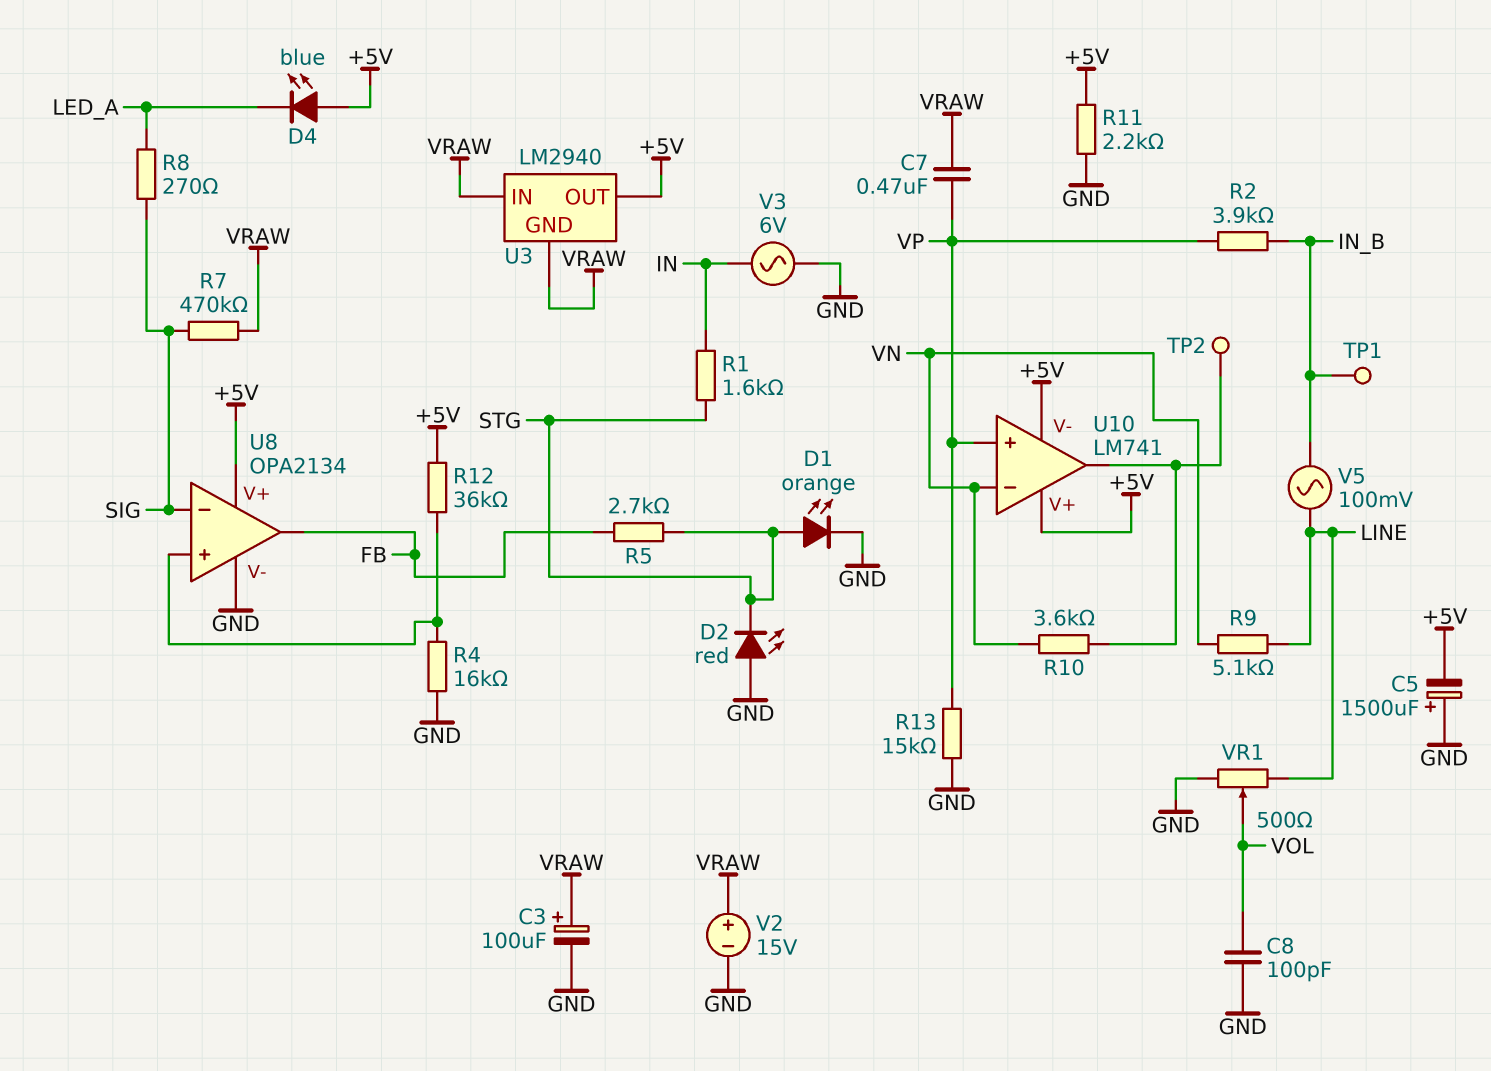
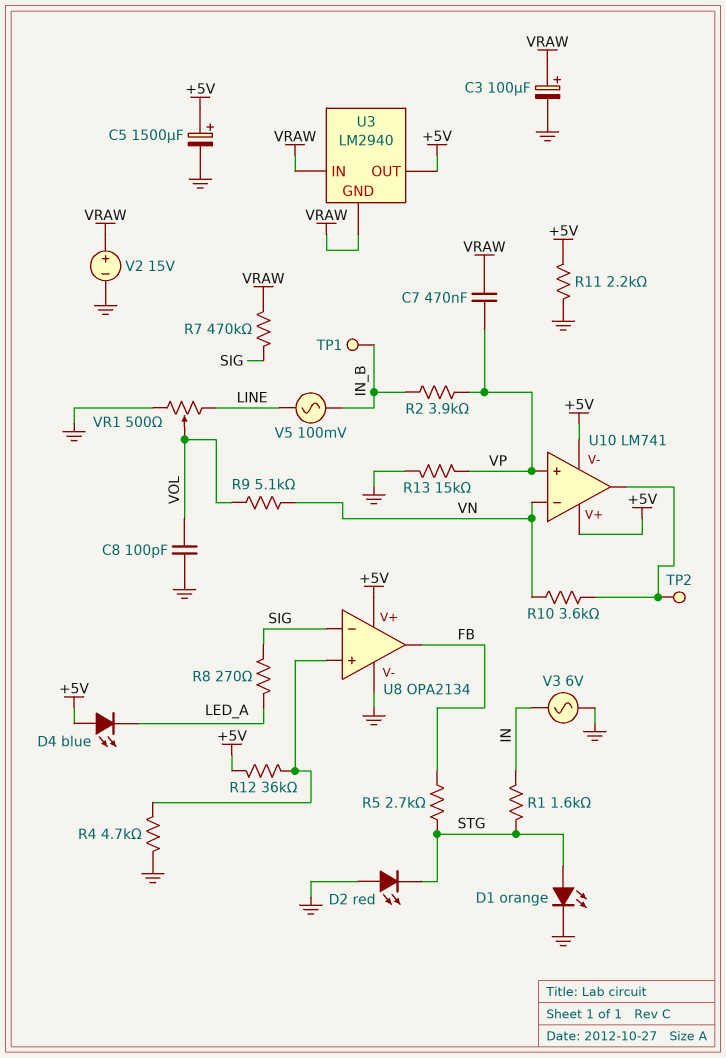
C5: 1500uF (plus GND, minus +5V) -> 1500uF (plus +5V, minus GND)
R4: 16k (GND, U8/in+) -> 4.7k (GND, U8/in+)
R9: 5.1k (LINE, VN) -> 5.1k (VN, VOL)

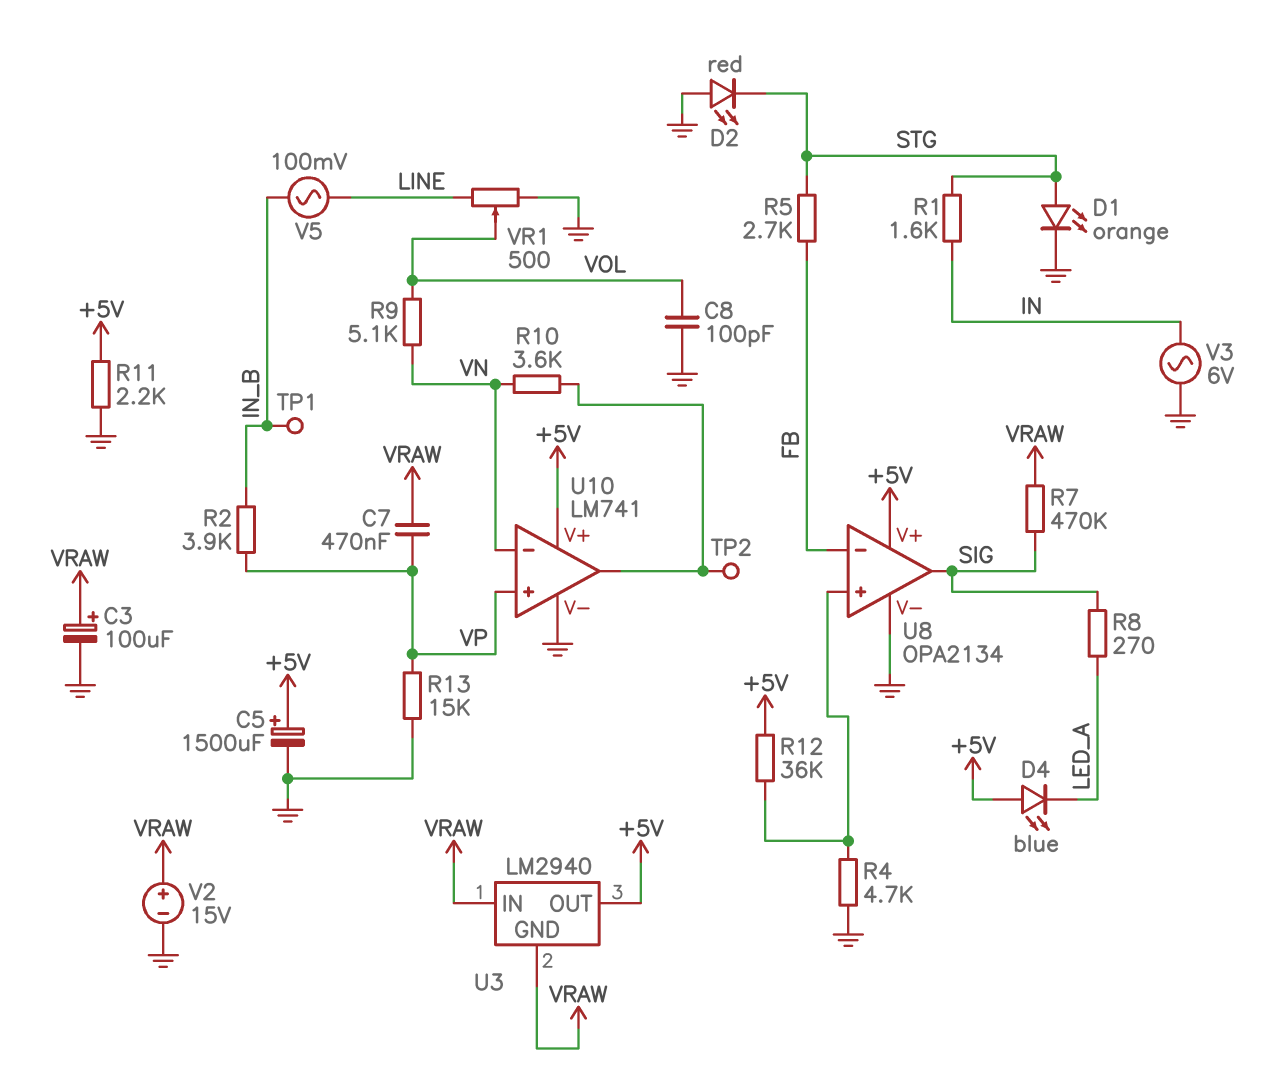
U8 pin in-: SIG -> FB
U8 pin out: FB -> SIG
U10 pin V-: +5V -> GND

